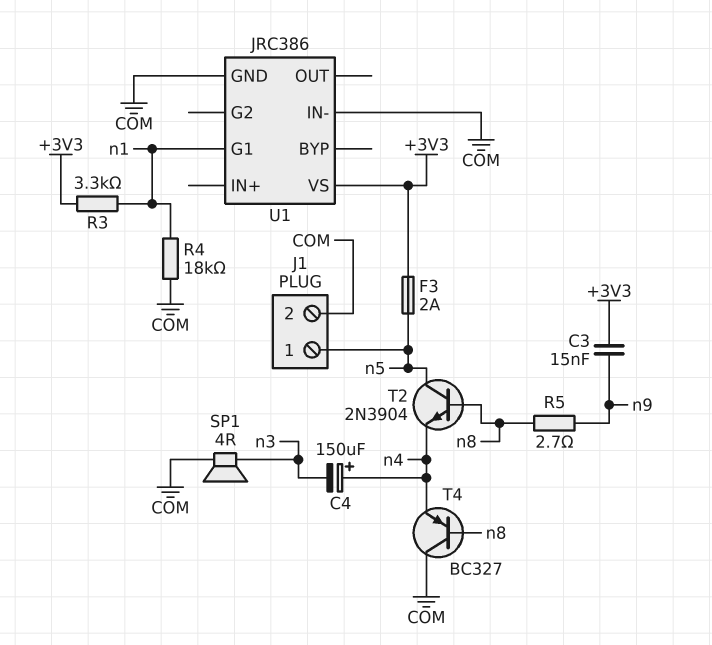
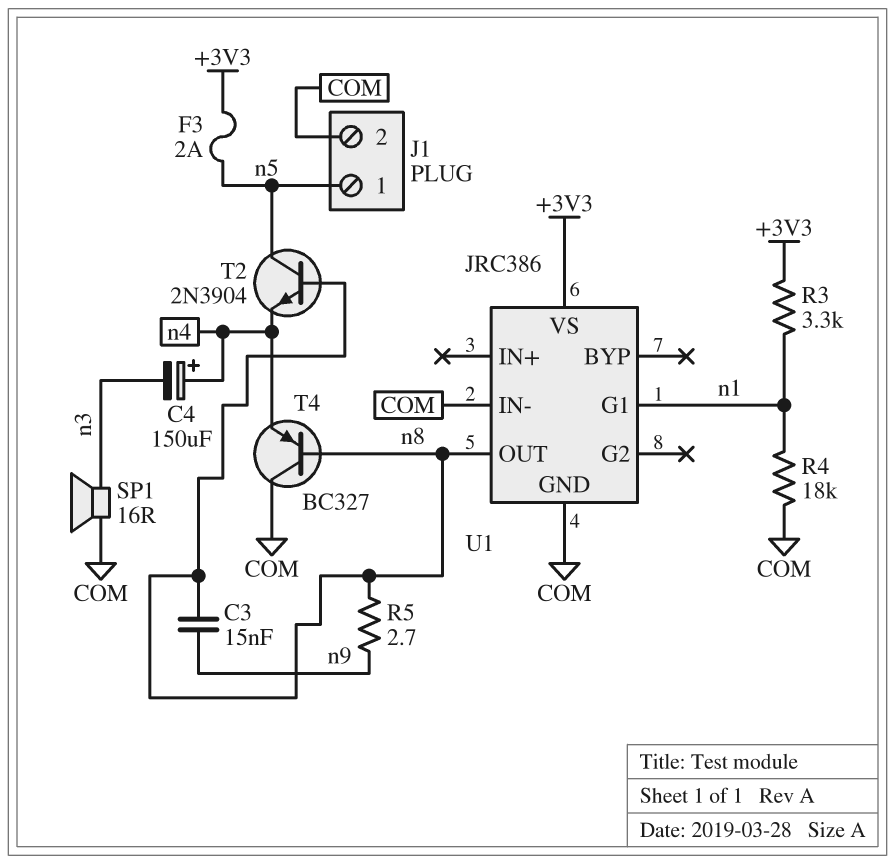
C3: 15nF (+3V3, n9) -> 15nF (n8, n9)
SP1: speaker 4R (COM, n3) -> speaker 16R (COM, n3)
U1 pin OUT: none -> n8

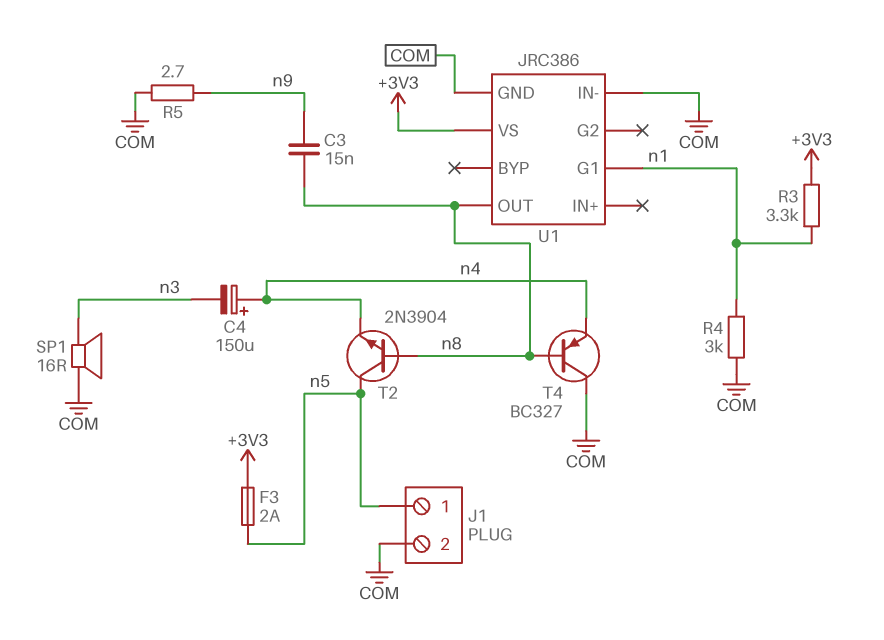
R4: 18k (COM, n1) -> 3k (COM, n1)
R5: 2.7 (n8, n9) -> 2.7 (COM, n9)

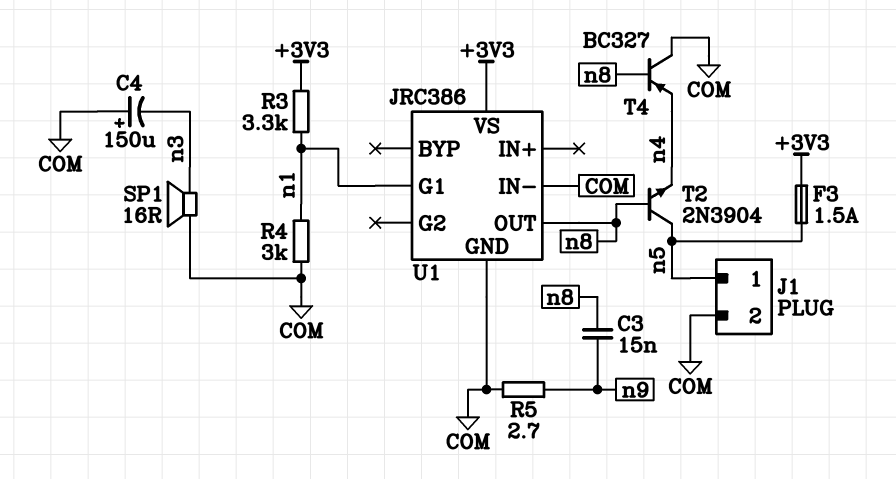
C4: 150uF (plus n4, minus n3) -> 150uF (plus COM, minus n3)
F3: 2A (+3V3, n5) -> 1.5A (+3V3, n5)

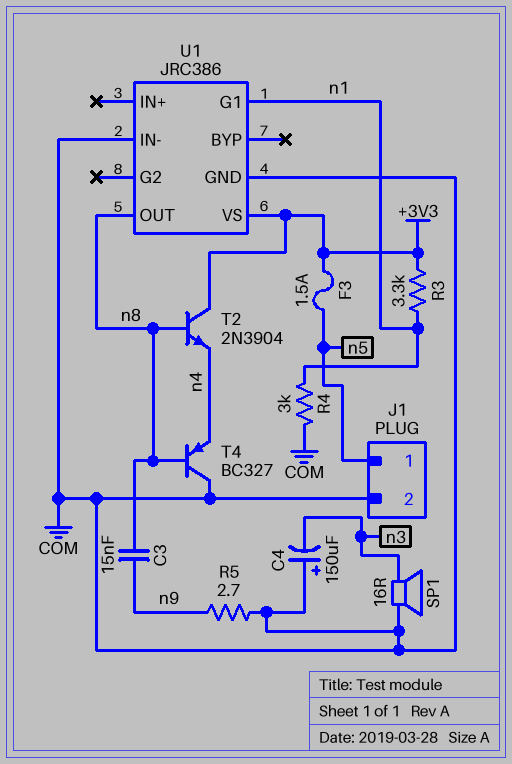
T2: NPN 2N3904 (B n8, C n5, E n4) -> NPN 2N3904 (B n8, C +3V3, E n4)

